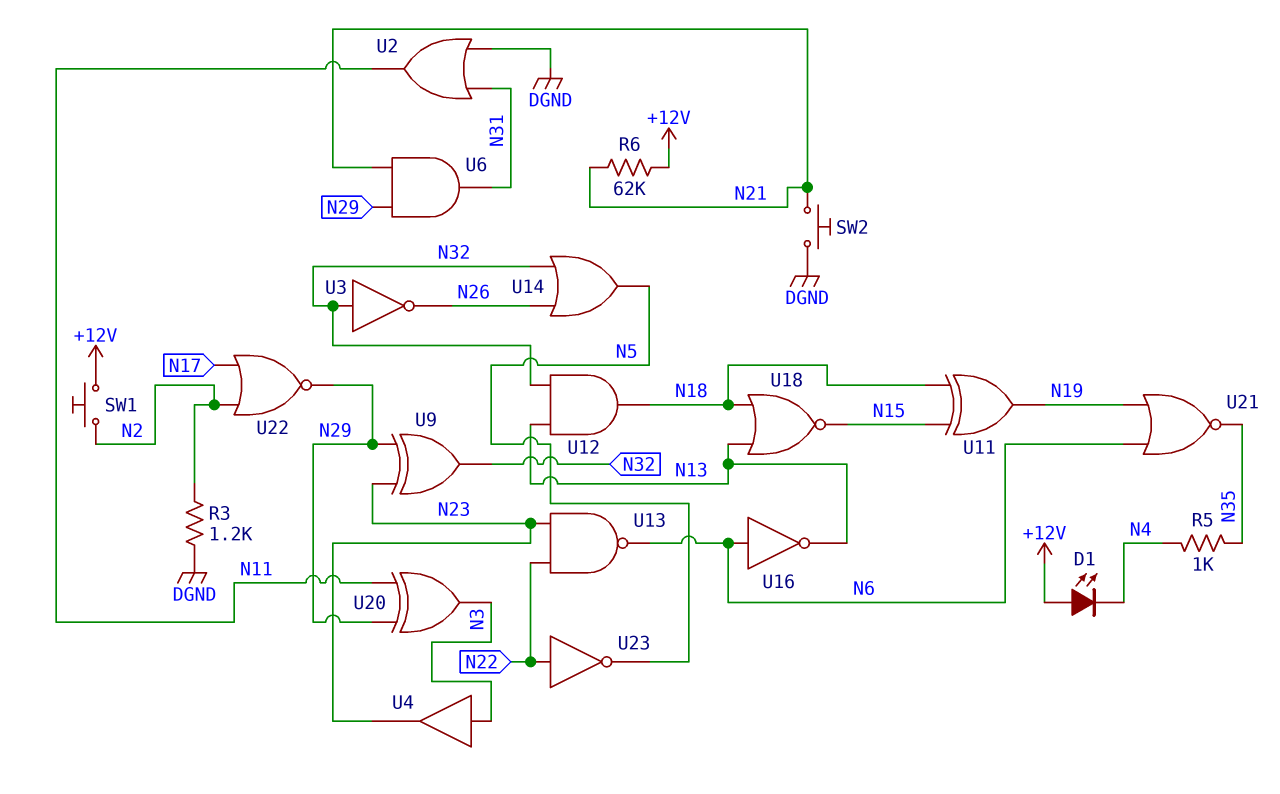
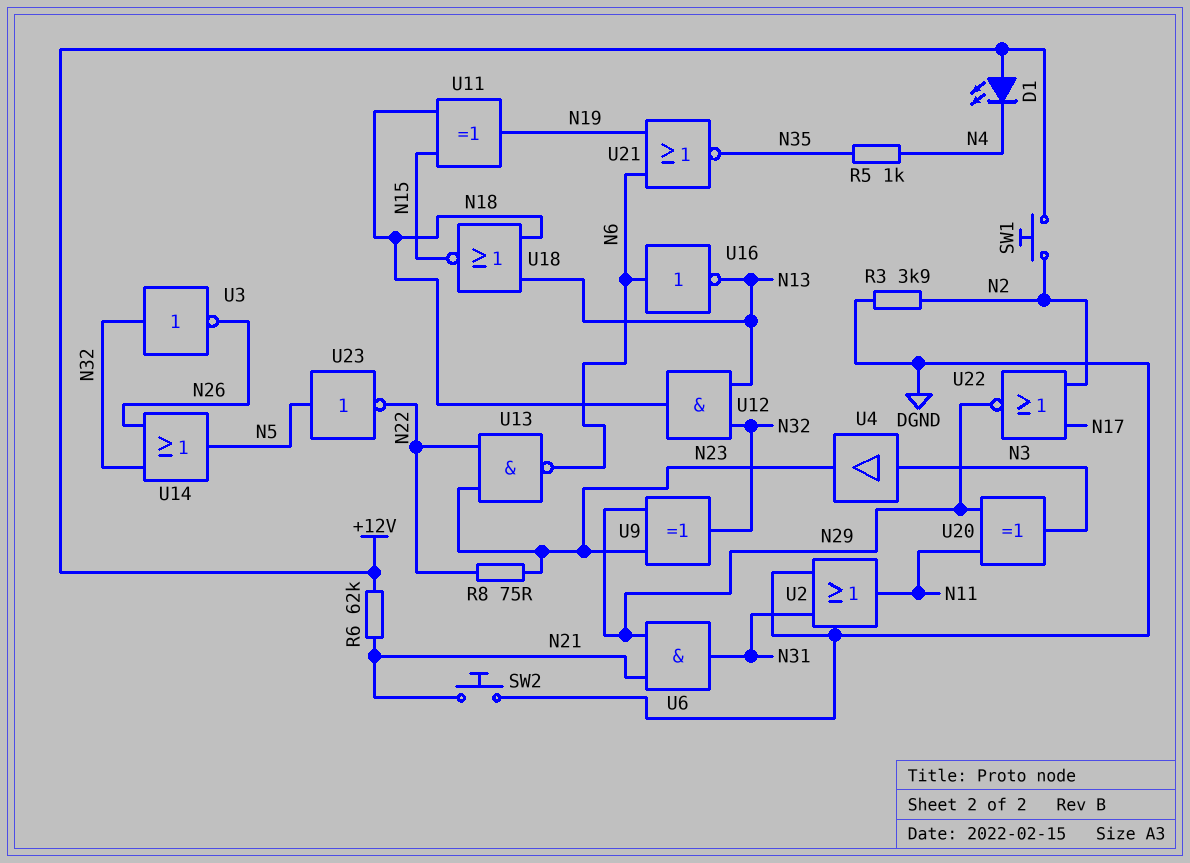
R3: 1.2k (DGND, N2) -> 3.9k (DGND, N2)
R8: none -> 75 (N22, N23)
U23: NOT (in N22, out N5) -> NOT (in N5, out N22)

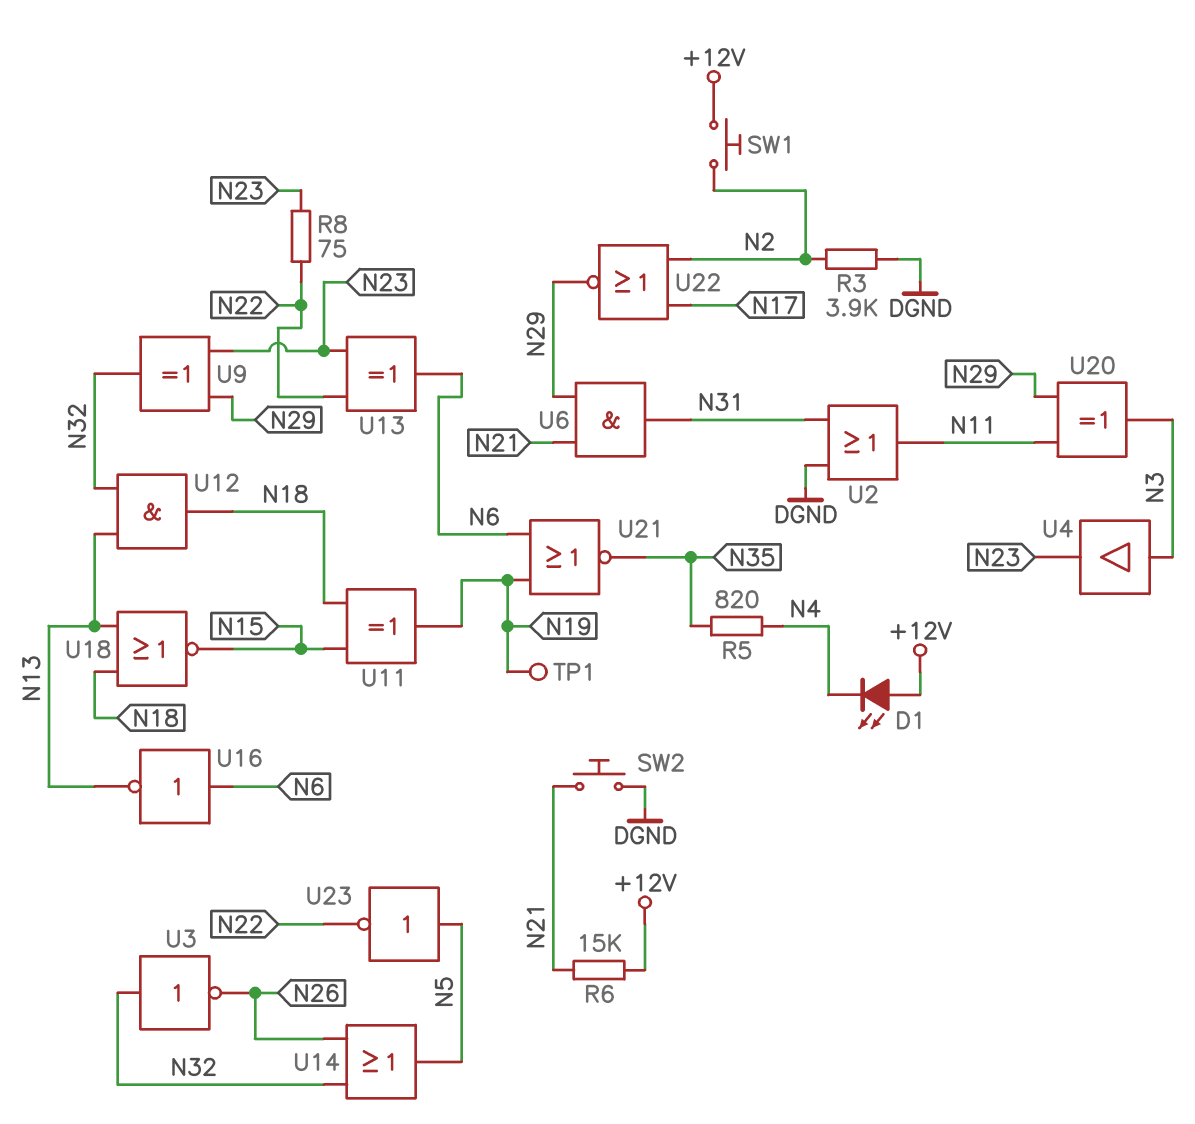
R5: 1k (N4, N35) -> 820 (N4, N35)
R6: 62k (+12V, N21) -> 15k (+12V, N21)
TP1: none -> test point (N19)
U13: NAND (in N22, in N23, out N6) -> XOR (in N22, in N23, out N6)

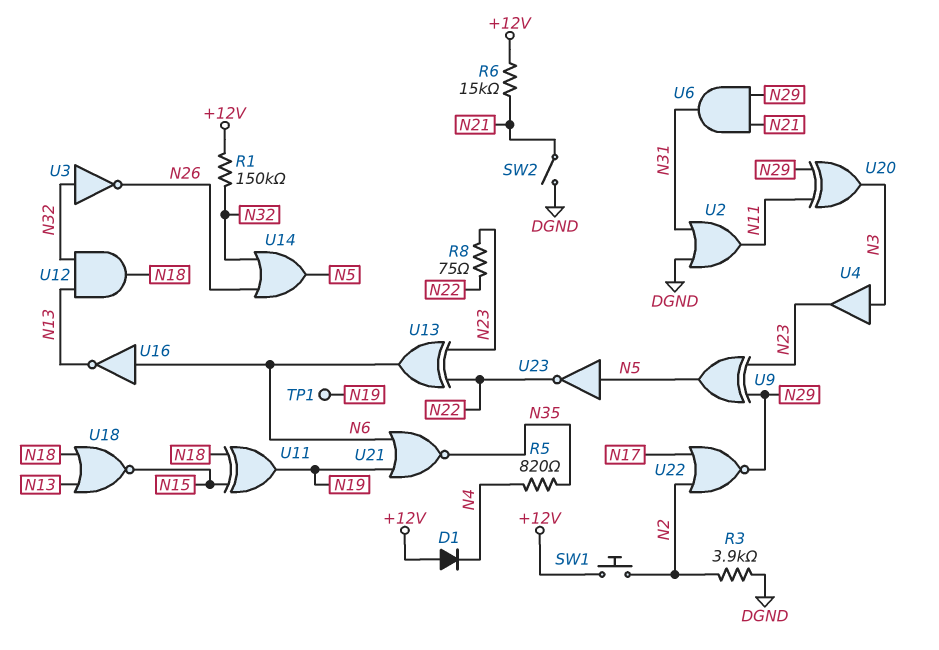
D1: LED (A +12V, K N4) -> diode (A +12V, K N4)
R1: none -> 150k (+12V, N32)
SW2: button (DGND, N21) -> switch (DGND, N21)
U9: XOR (in N23, in N29, out N32) -> XOR (in N23, in N29, out N5)

